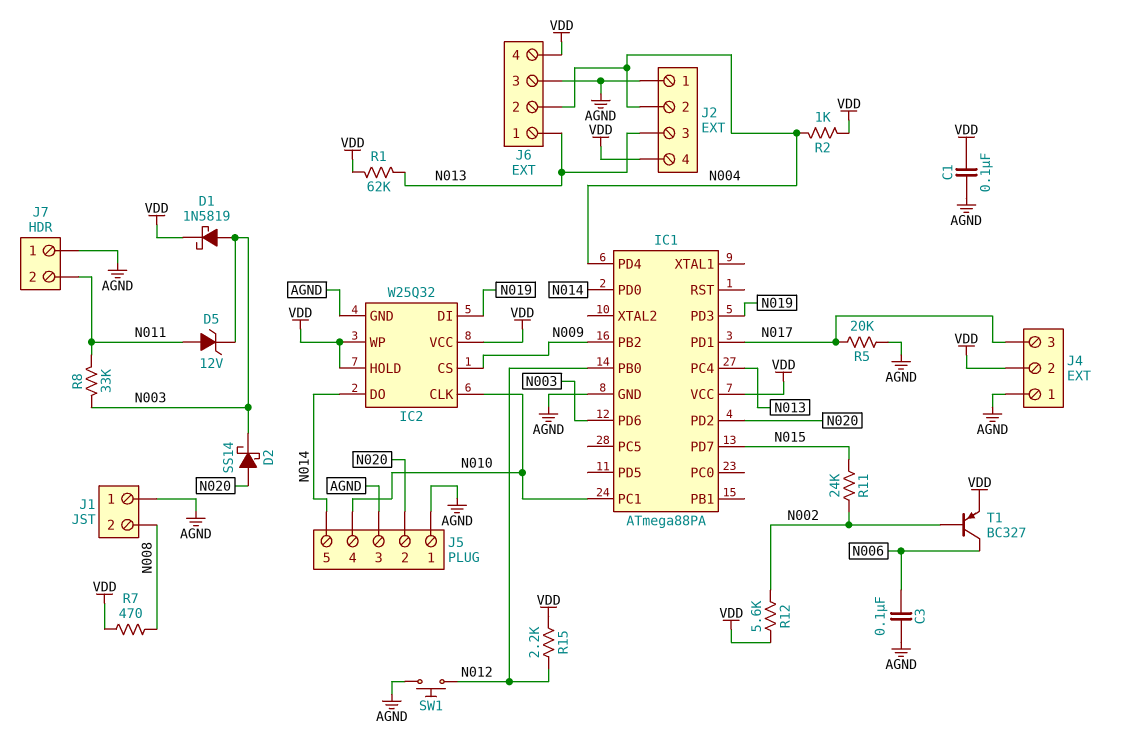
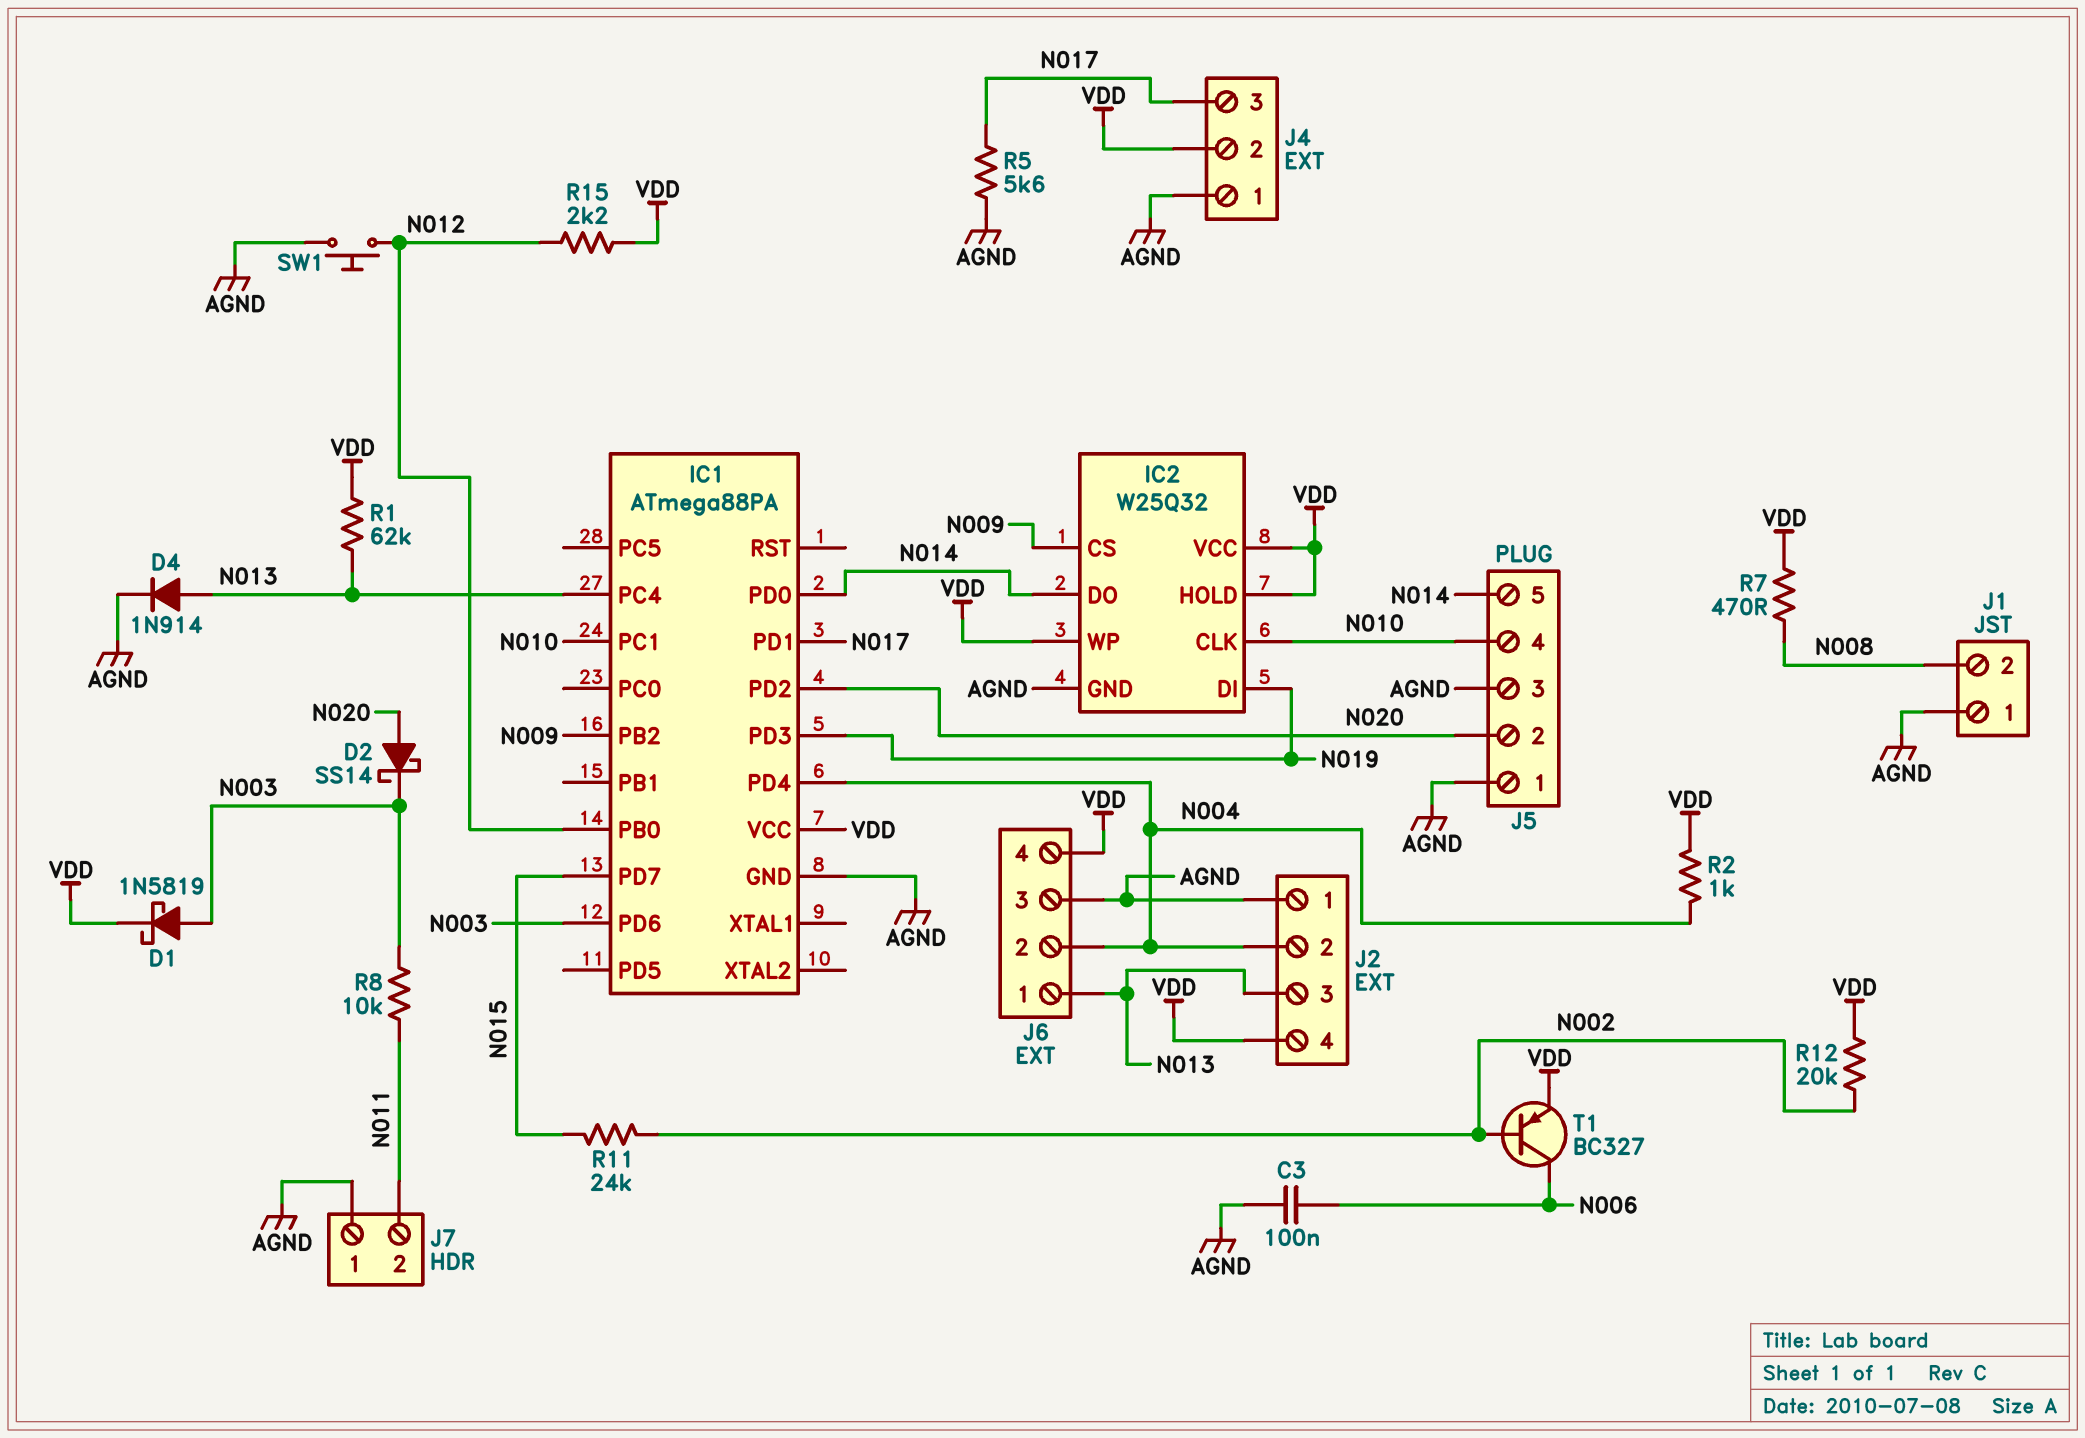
C1: 100nF (AGND, VDD) -> none
D4: none -> diode 1N914 (A N013, K AGND)
D5: zener 12V (A N011, K N003) -> none
R5: 20k (AGND, N017) -> 5.6k (AGND, N017)
R8: 33k (N003, N011) -> 10k (N003, N011)
R12: 5.6k (N002, VDD) -> 20k (N002, VDD)

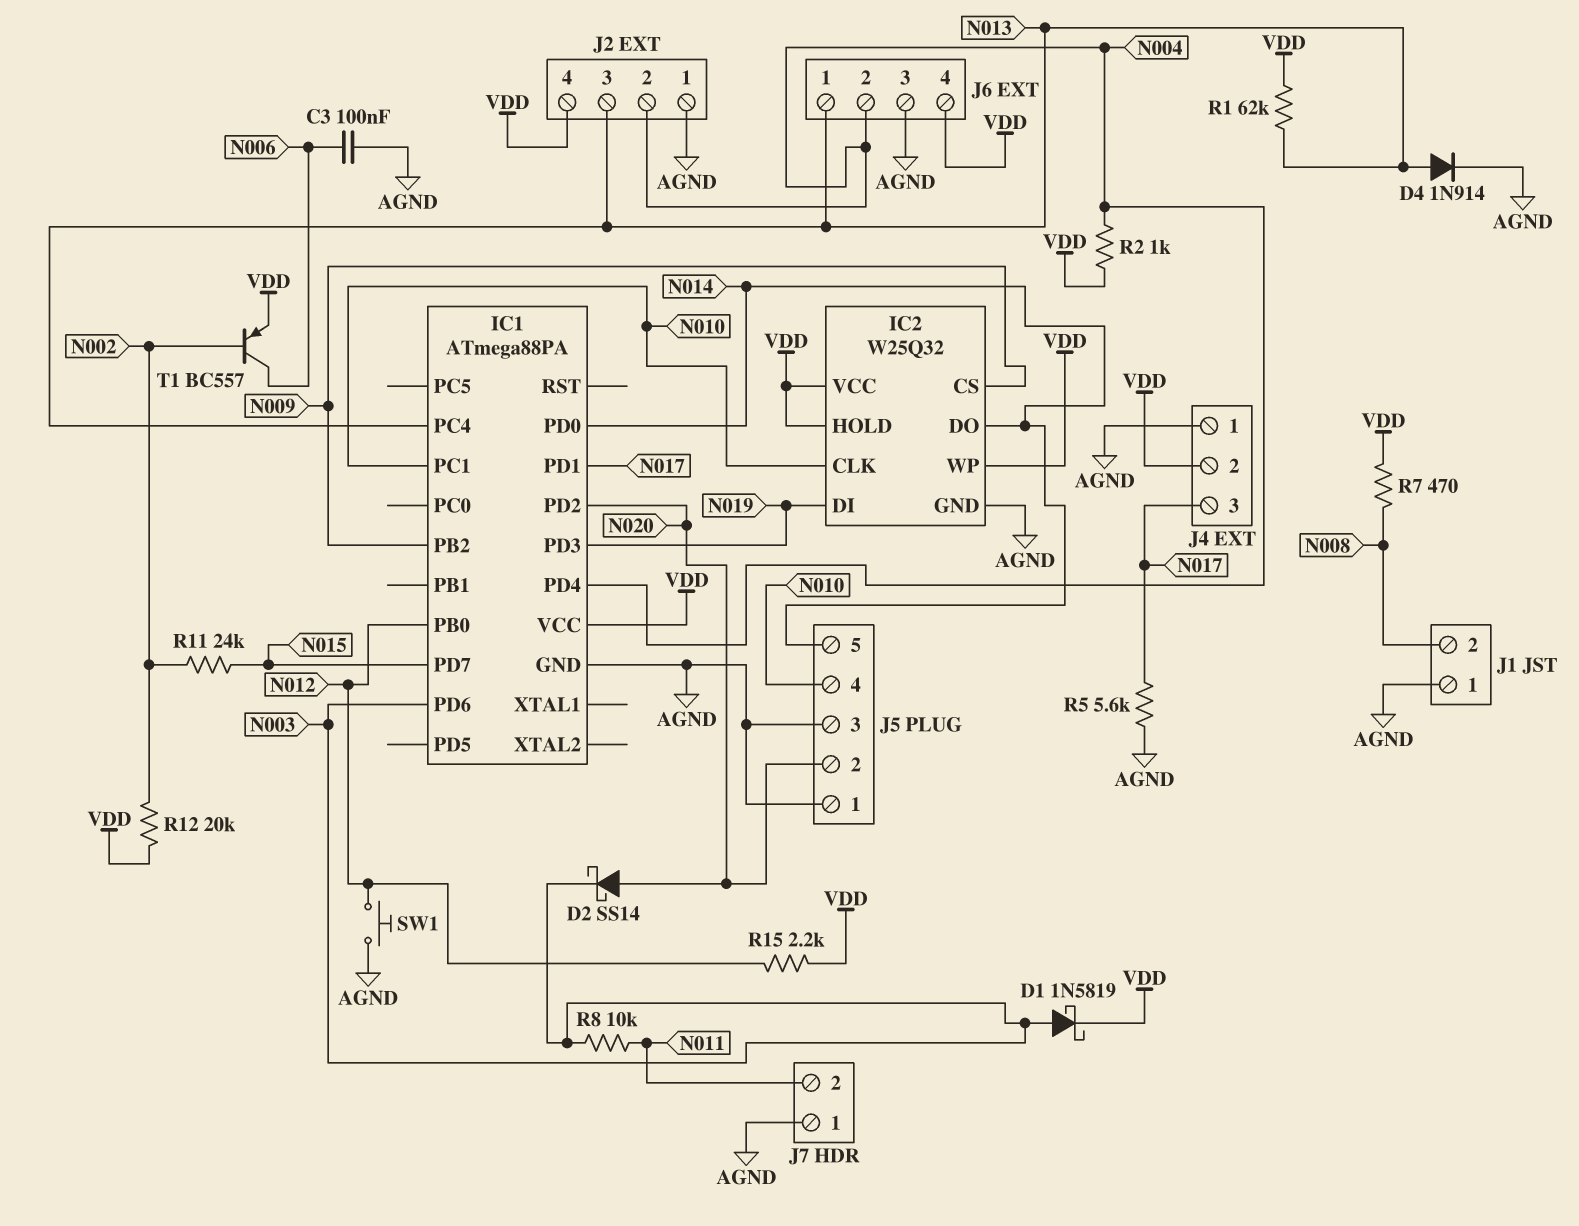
T1: PNP BC327 (B N002, C N006, E VDD) -> PNP BC557 (B N002, C N006, E VDD)

